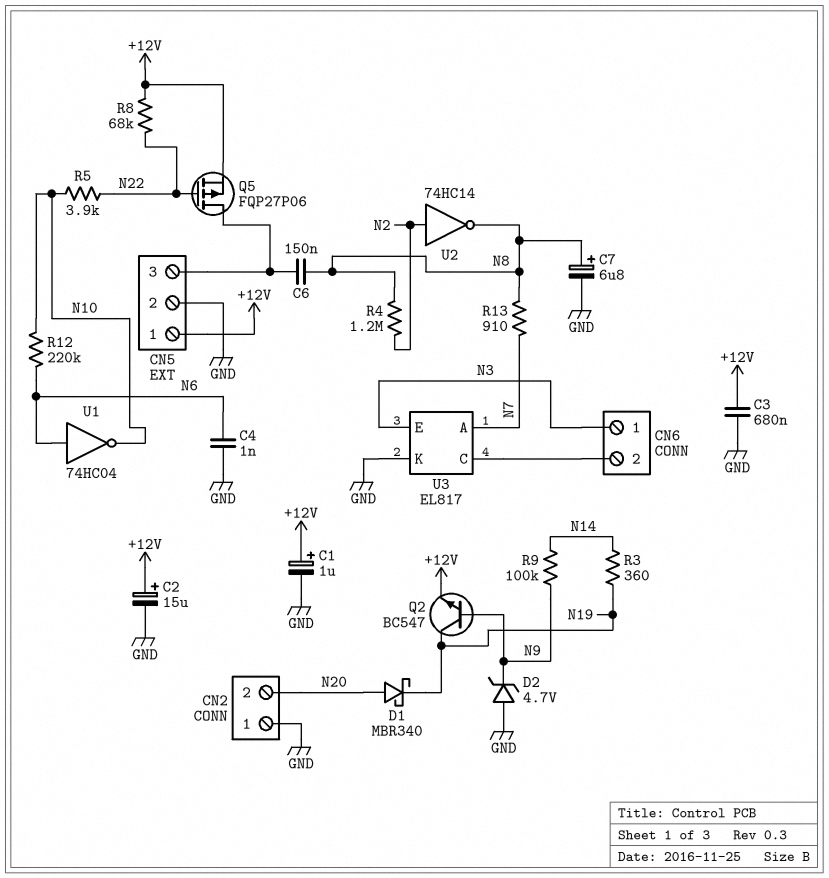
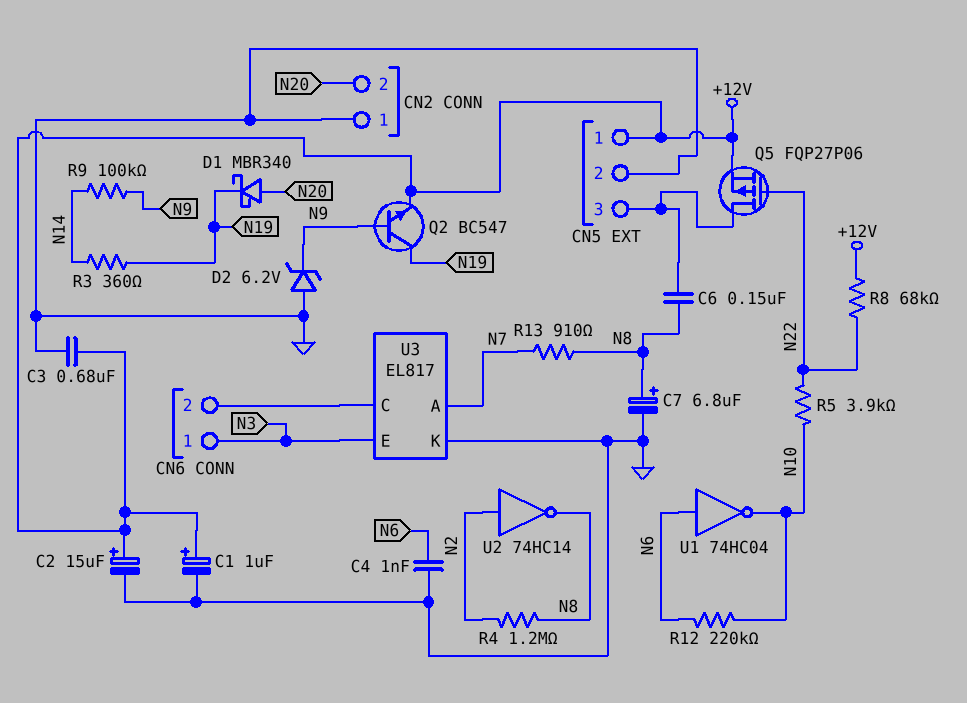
D2: zener 4.7V (A GND, K N9) -> zener 6.2V (A GND, K N9)

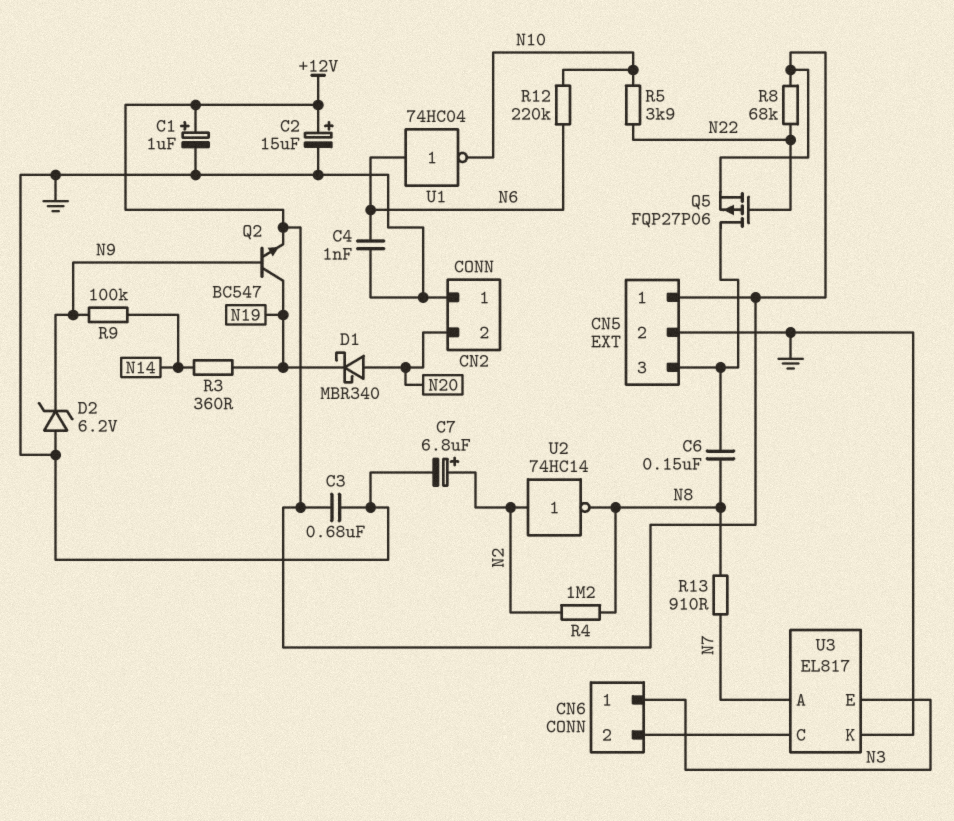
C7: 6.8uF (plus N8, minus GND) -> 6.8uF (plus N2, minus GND)

